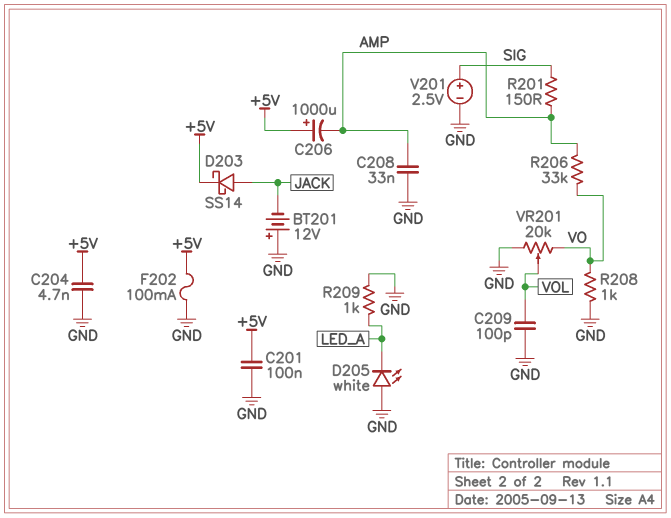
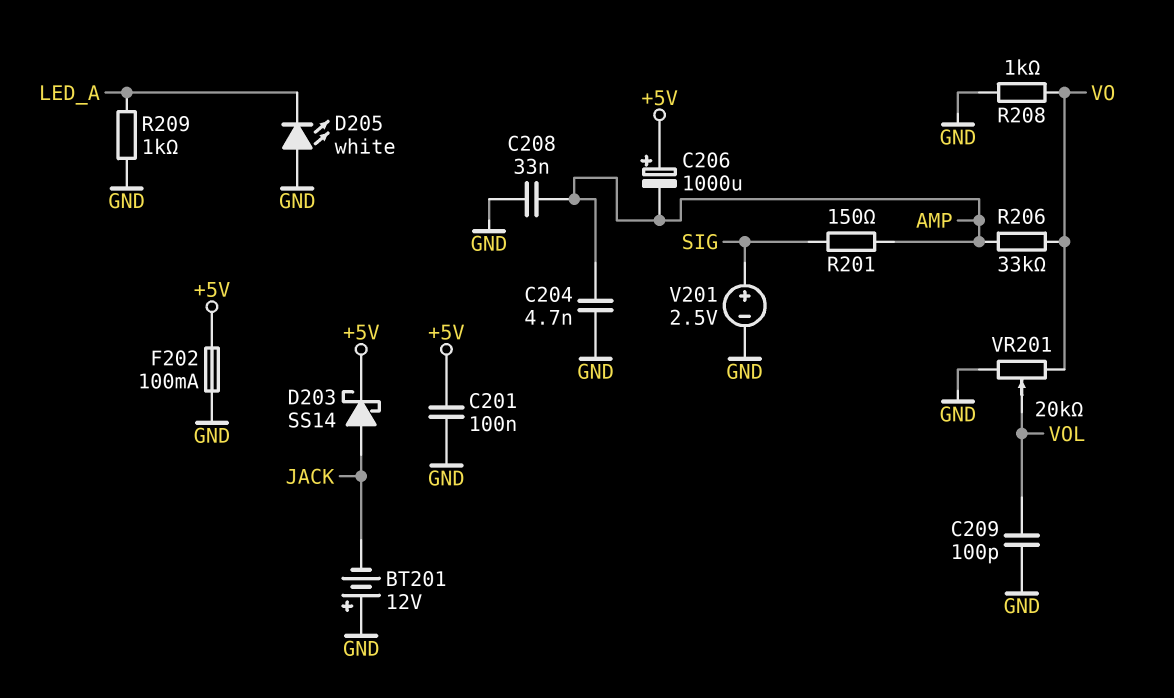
C204: 4.7nF (+5V, GND) -> 4.7nF (AMP, GND)

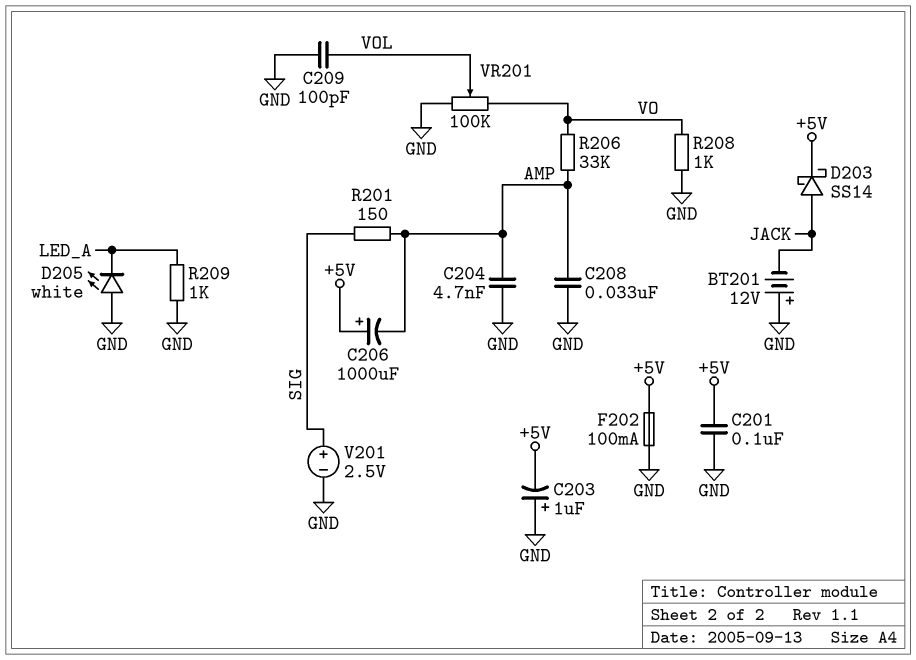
C203: none -> 1uF (plus GND, minus +5V)
VR201: 20k (GND, VO, wiper VOL) -> 100k (GND, VO, wiper VOL)

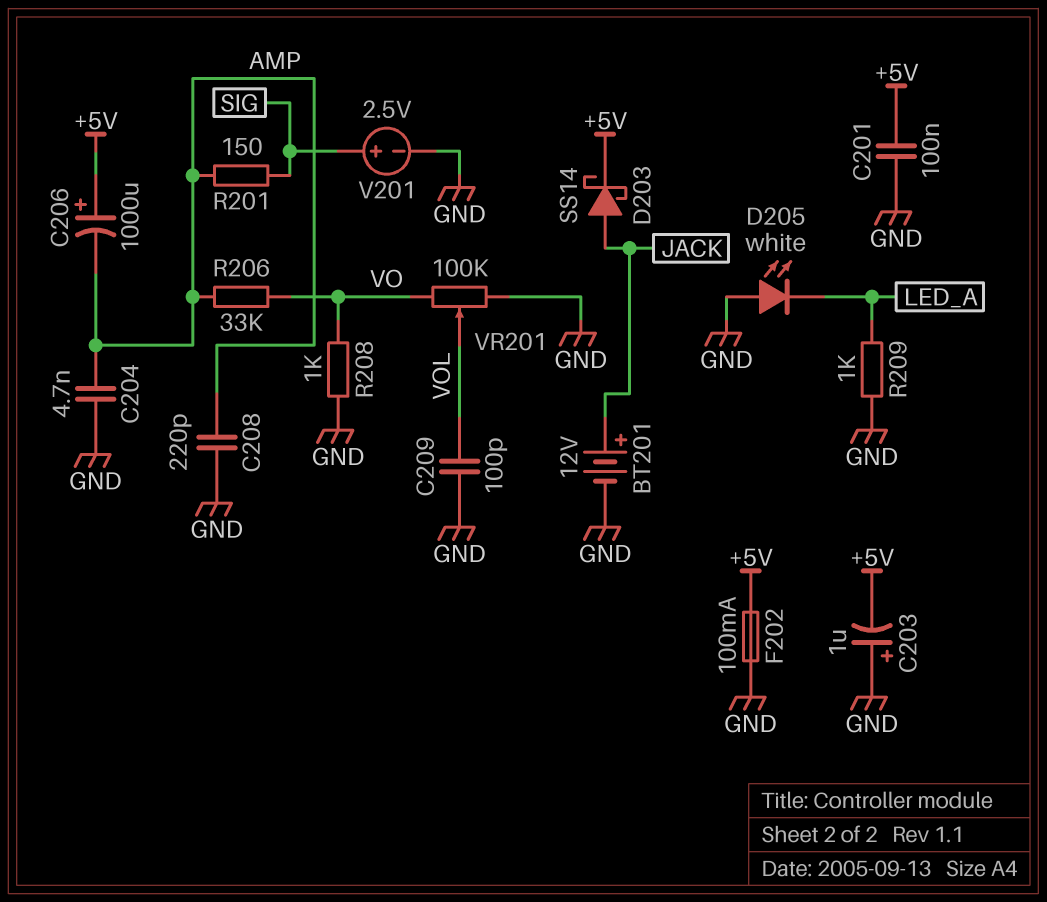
BT201: 12V (plus GND, minus JACK) -> 12V (plus JACK, minus GND)
C208: 33nF (AMP, GND) -> 220pF (AMP, GND)

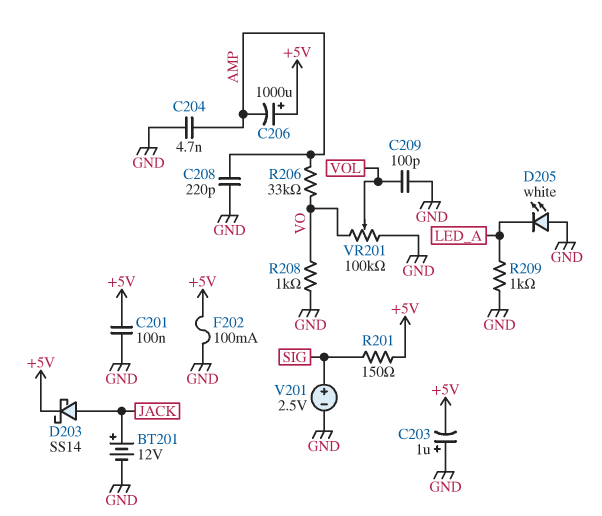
R201: 150 (AMP, SIG) -> 150 (+5V, SIG)

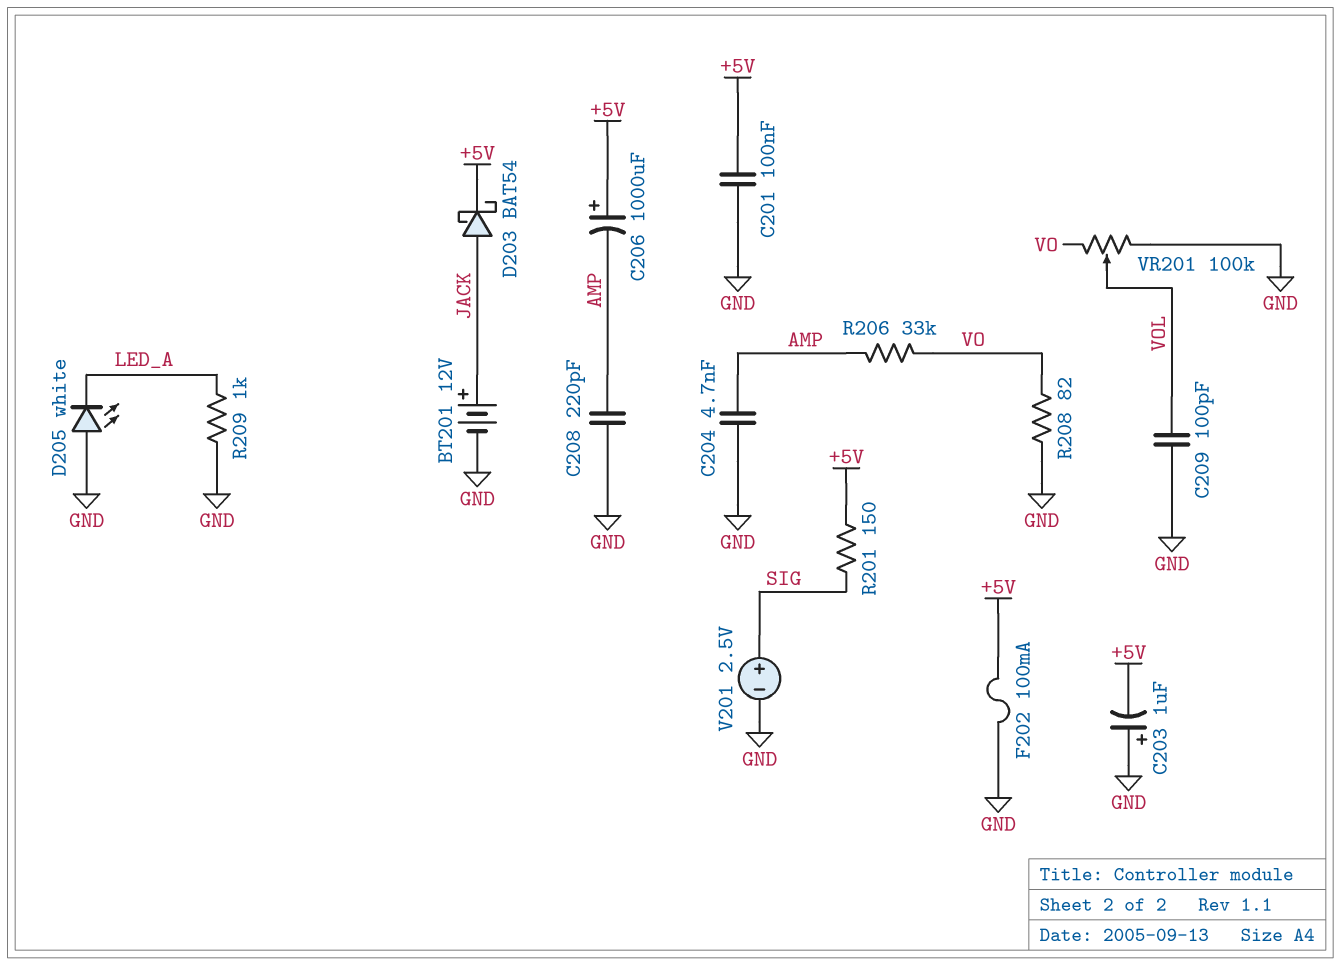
D203: schottky SS14 (A JACK, K +5V) -> schottky BAT54 (A JACK, K +5V)
R208: 1k (GND, VO) -> 82 (GND, VO)

